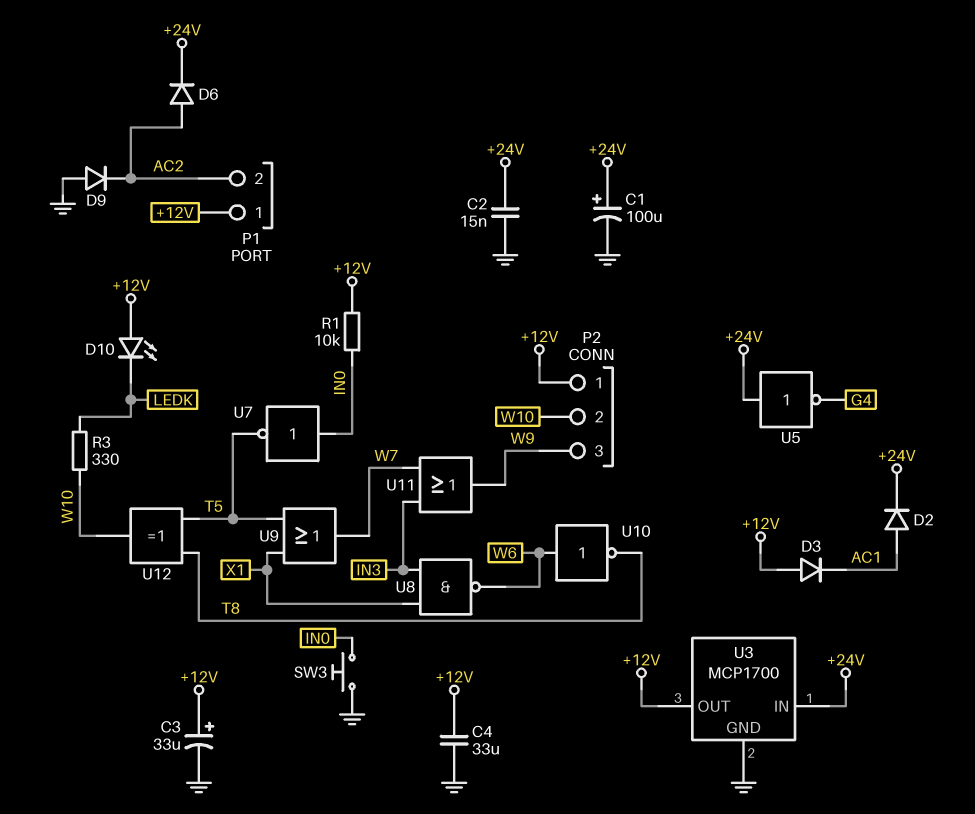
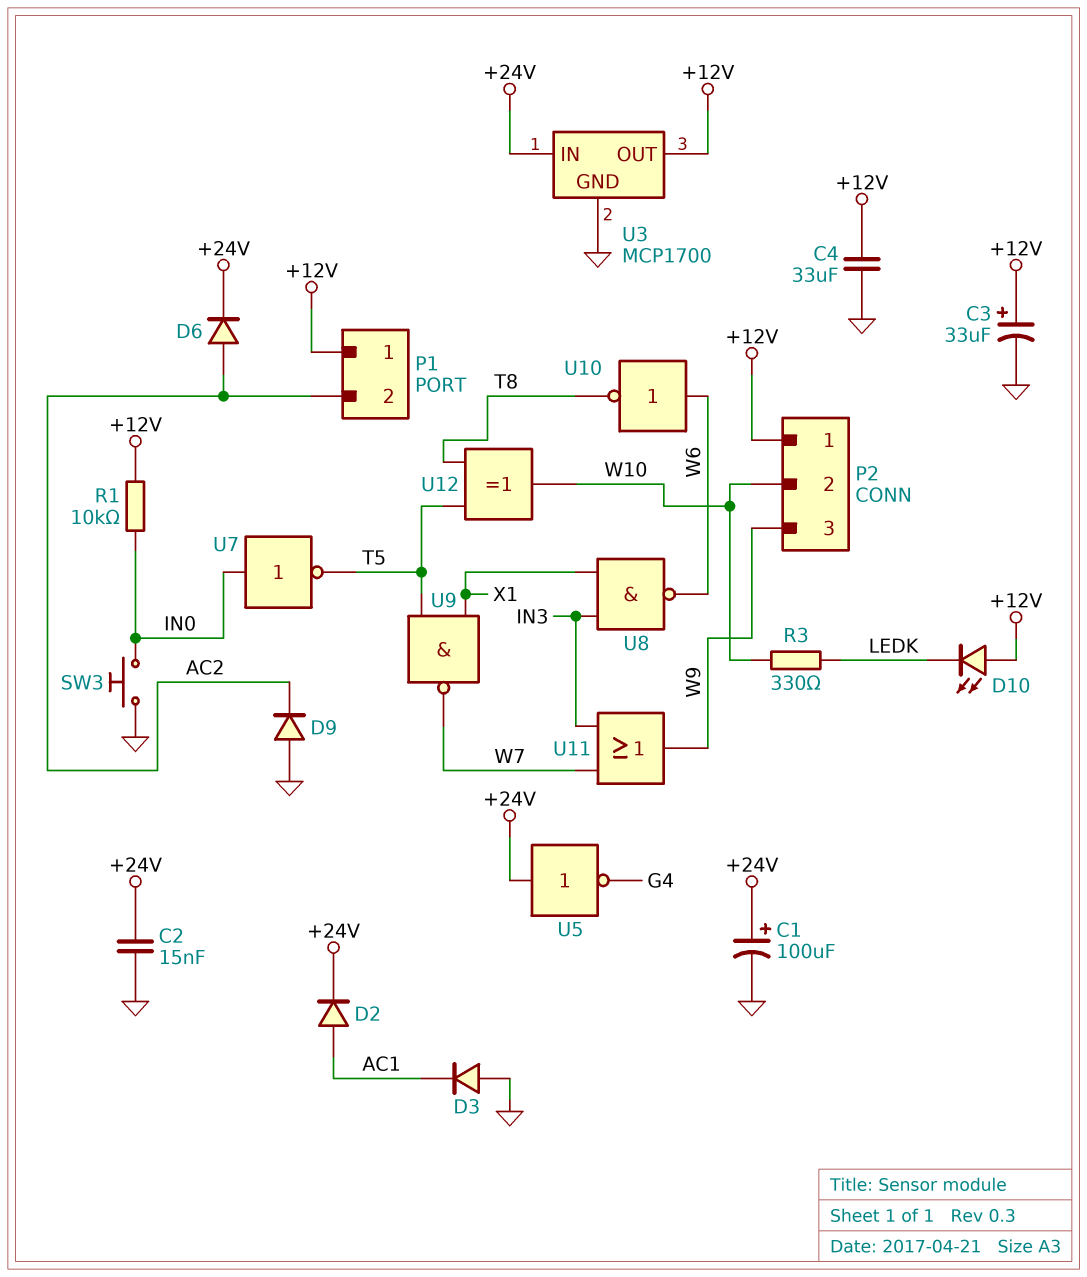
D3: diode (A +12V, K AC1) -> diode (A GND, K AC1)
U9: OR (in T5, in X1, out W7) -> NAND (in T5, in X1, out W7)

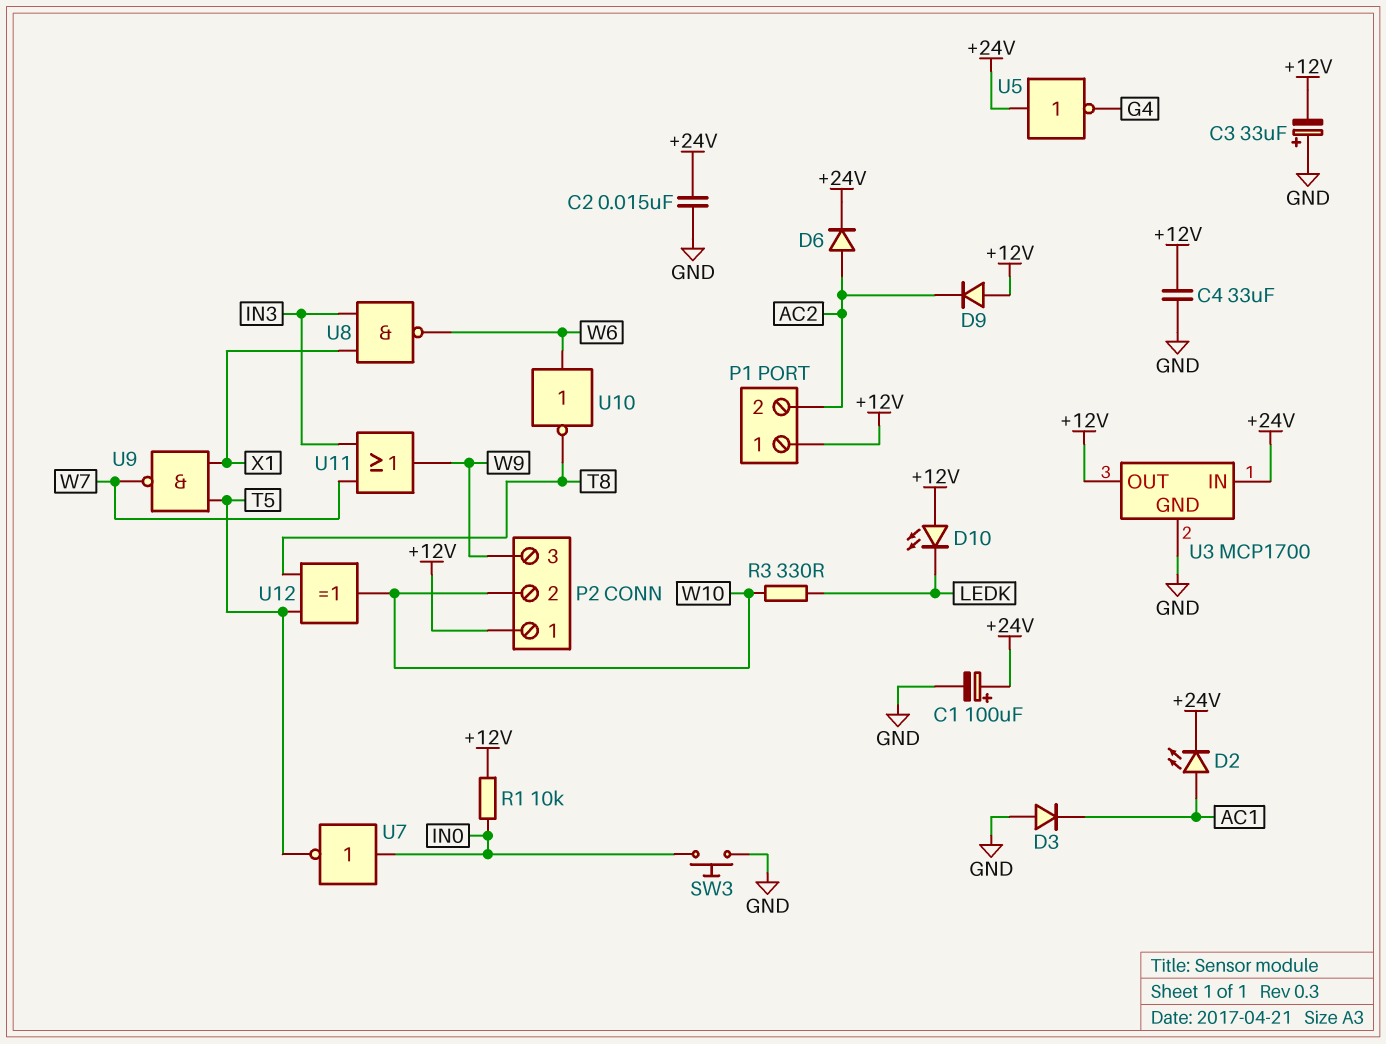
C3: 33uF (plus +12V, minus GND) -> 33uF (plus GND, minus +12V)
D2: diode (A AC1, K +24V) -> LED (A AC1, K +24V)
D9: diode (A GND, K AC2) -> diode (A +12V, K AC2)

